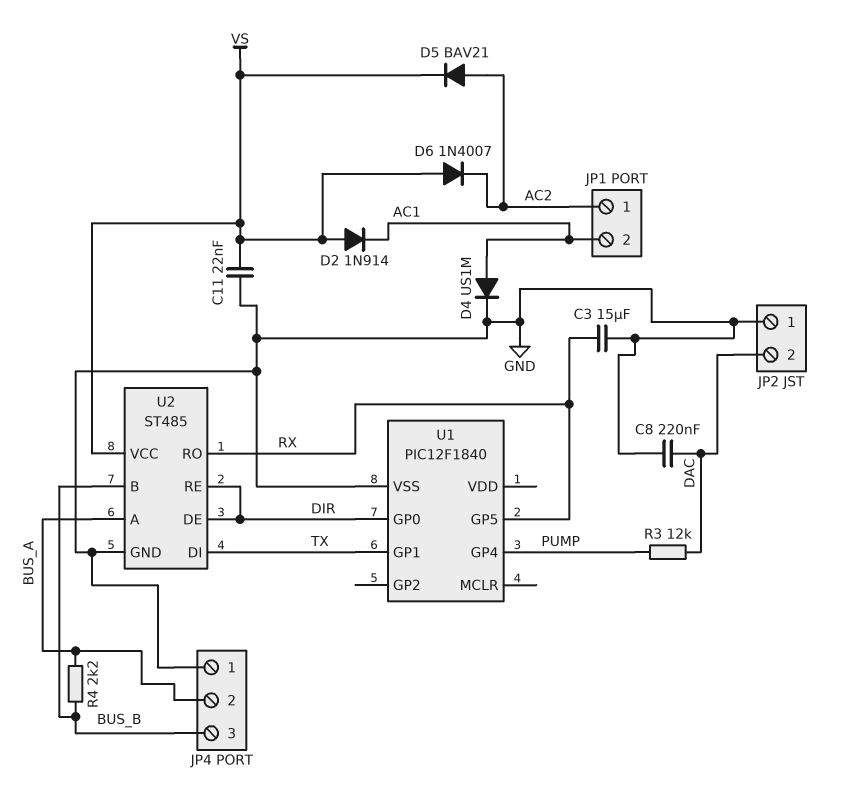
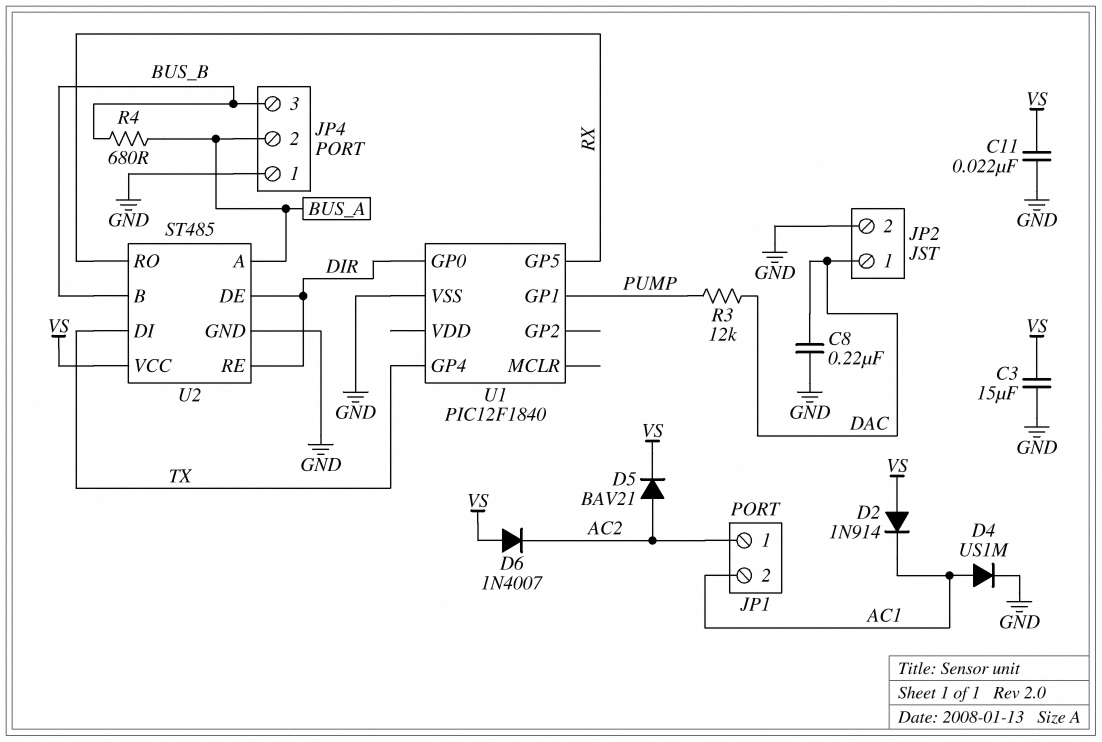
C3: 15uF (GND, RX) -> 15uF (GND, VS)
JP2 pin 1: GND -> DAC
JP2 pin 2: DAC -> GND
R4: 2.2k (BUS_A, BUS_B) -> 680 (BUS_A, BUS_B)
U1 pin GP1: TX -> PUMP
U1 pin GP4: PUMP -> TX

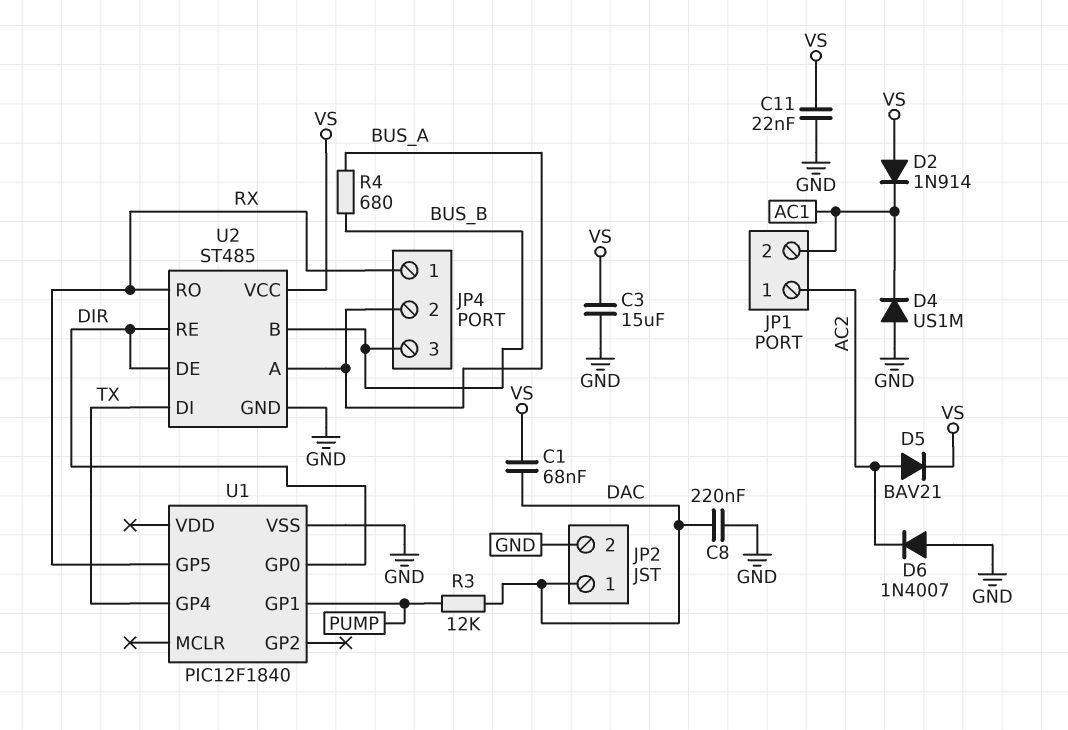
C1: none -> 68nF (DAC, VS)
D4: diode US1M (A AC1, K GND) -> diode US1M (A GND, K AC1)
D6: diode 1N4007 (A VS, K AC2) -> diode 1N4007 (A GND, K AC2)
JP4 pin 1: GND -> RX

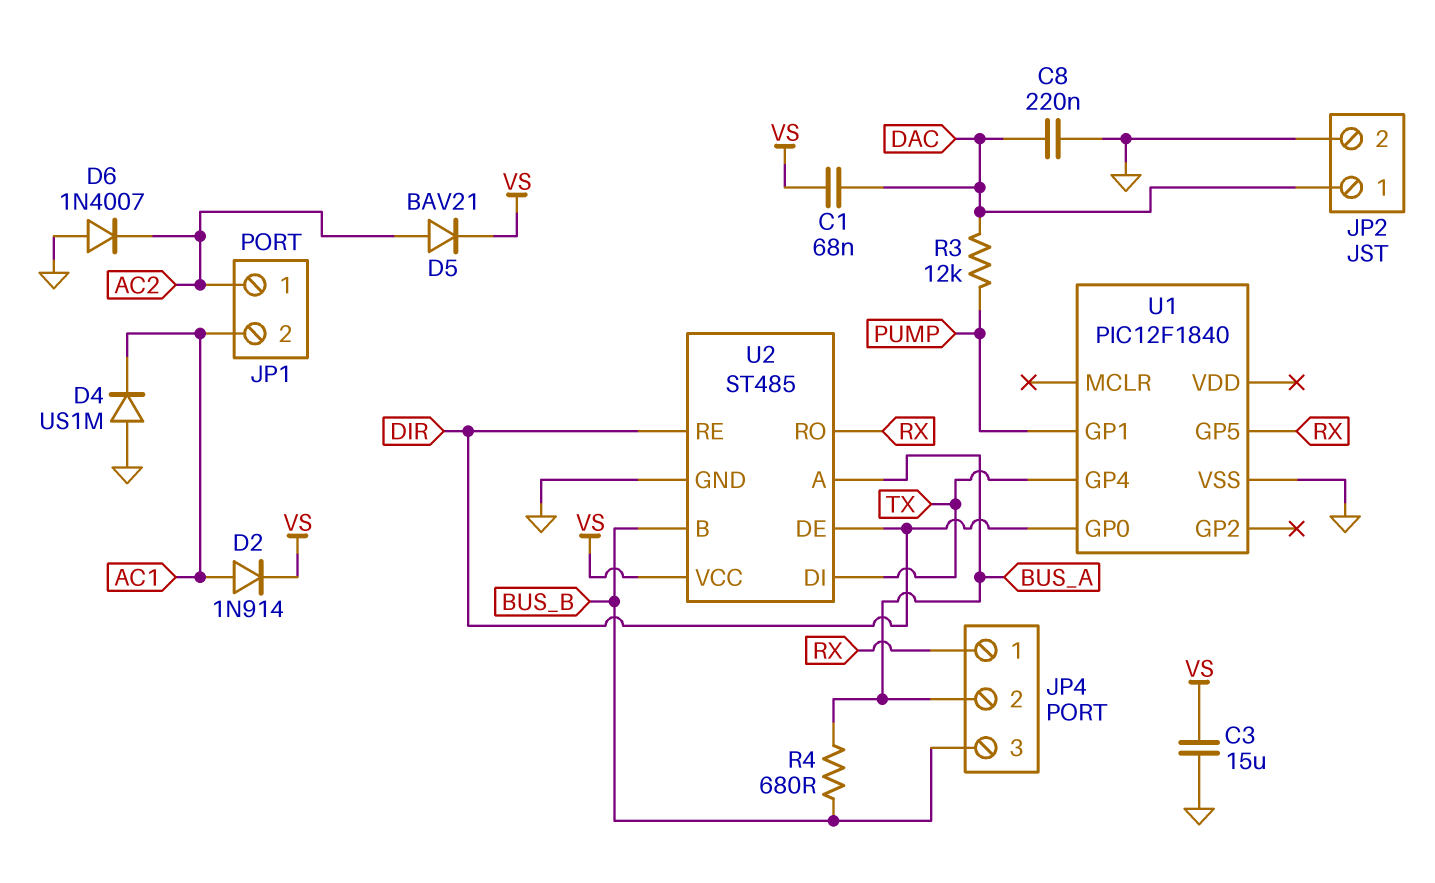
C11: 22nF (GND, VS) -> none
D2: diode 1N914 (A VS, K AC1) -> diode 1N914 (A AC1, K VS)

